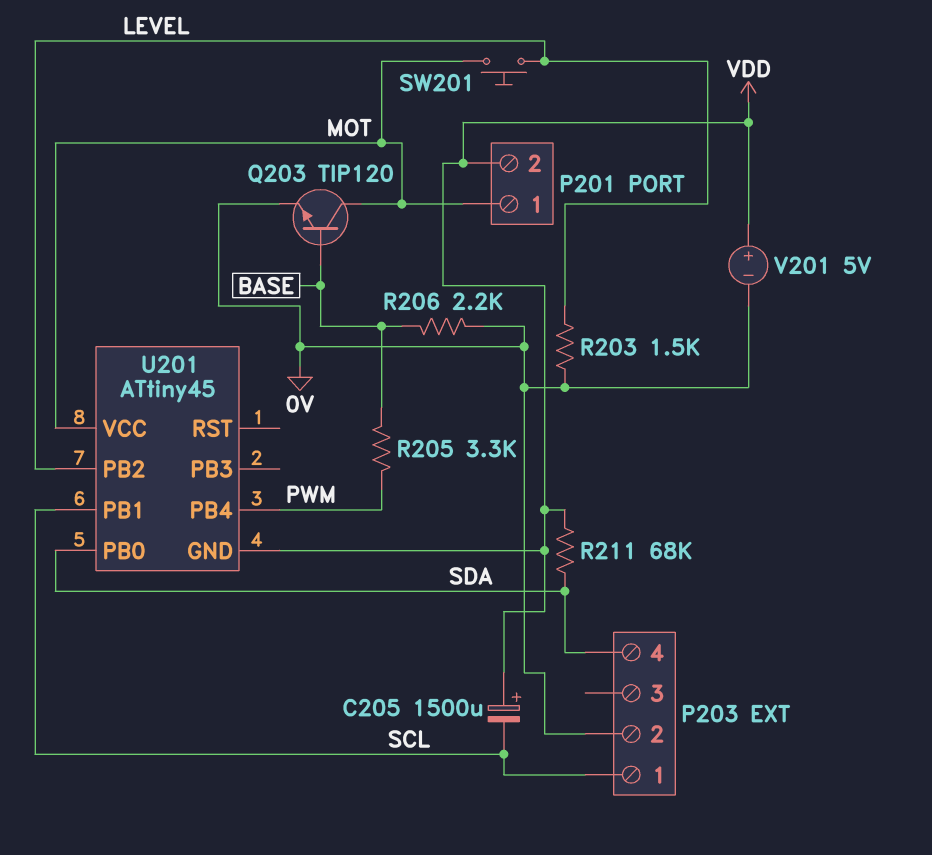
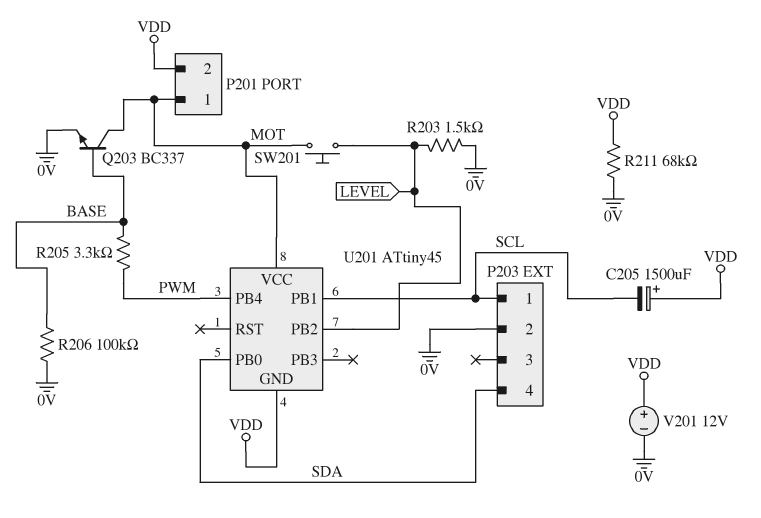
Q203: NPN TIP120 (B BASE, C MOT, E 0V) -> NPN BC337 (B BASE, C MOT, E 0V)
R206: 2.2k (0V, BASE) -> 100k (0V, BASE)
R211: 68k (SDA, VDD) -> 68k (0V, VDD)
V201: 5V (plus VDD, minus 0V) -> 12V (plus VDD, minus 0V)

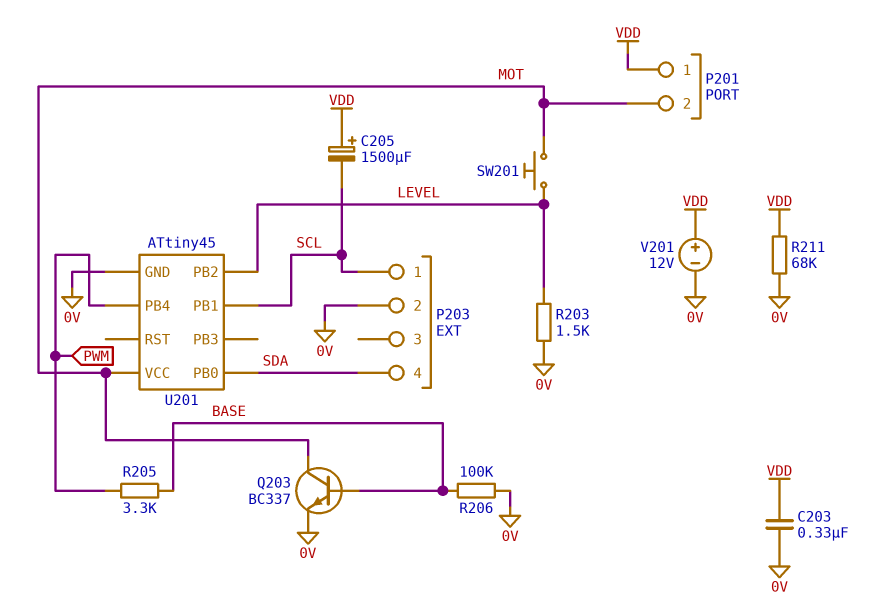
C203: none -> 330nF (0V, VDD)
P201 pin 1: MOT -> VDD
P201 pin 2: VDD -> MOT
U201 pin GND: VDD -> 0V

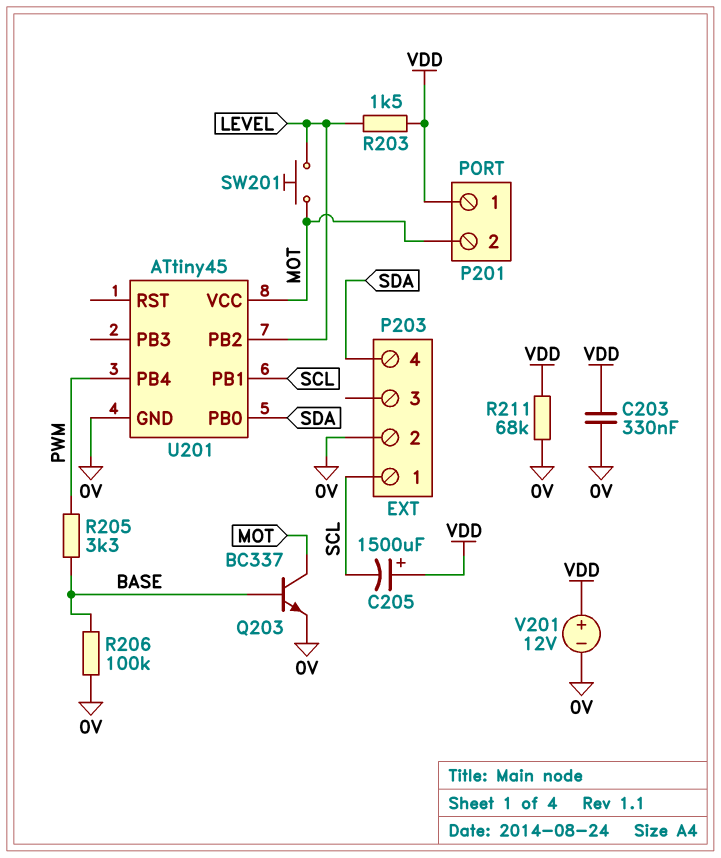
R203: 1.5k (0V, LEVEL) -> 1.5k (LEVEL, VDD)

